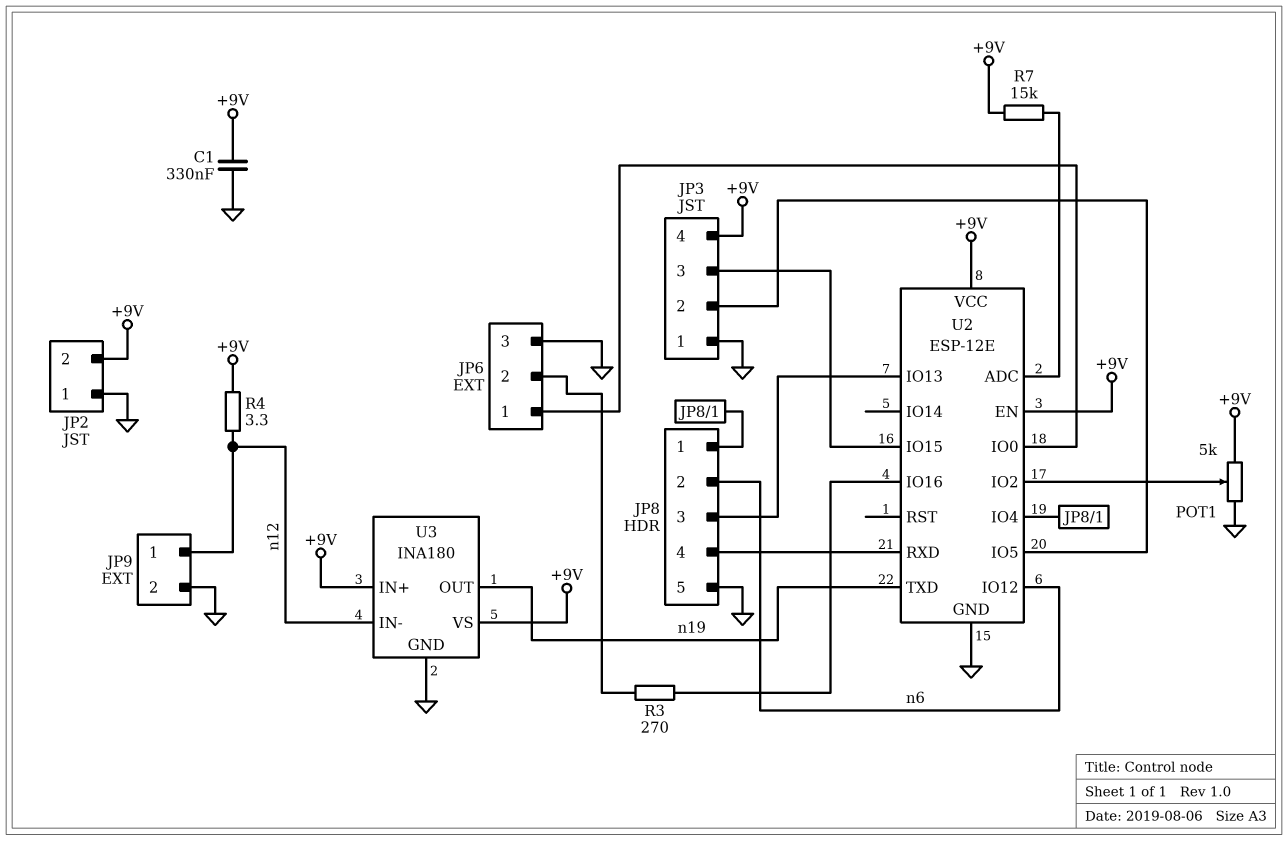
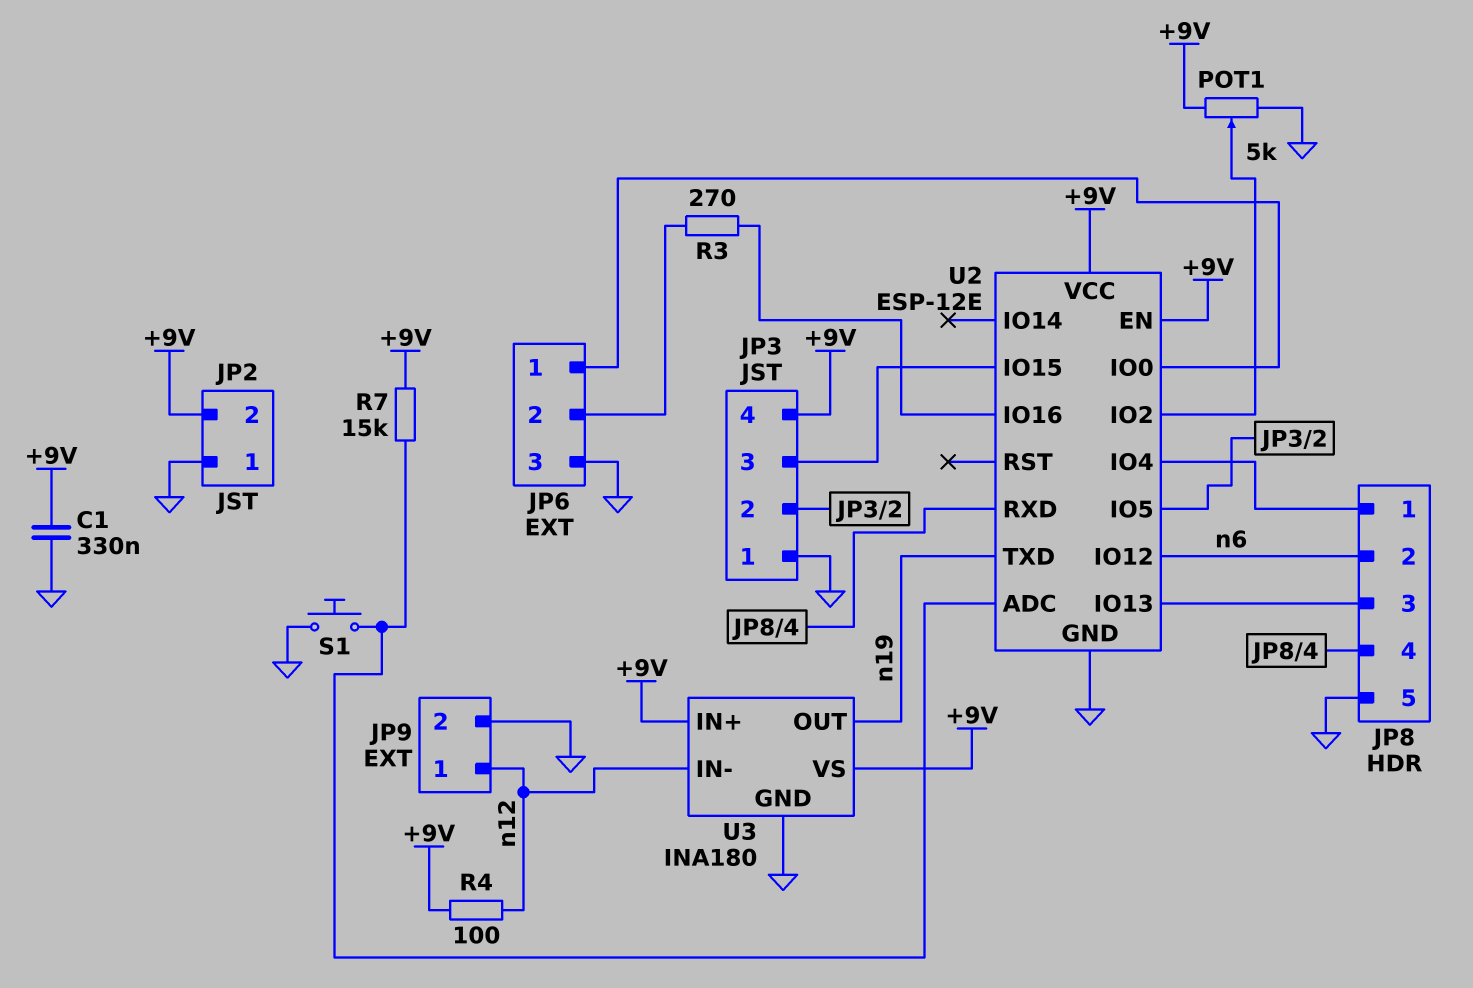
R4: 3.3 (+9V, n12) -> 100 (+9V, n12)
S1: none -> button (GND, U2/ADC)

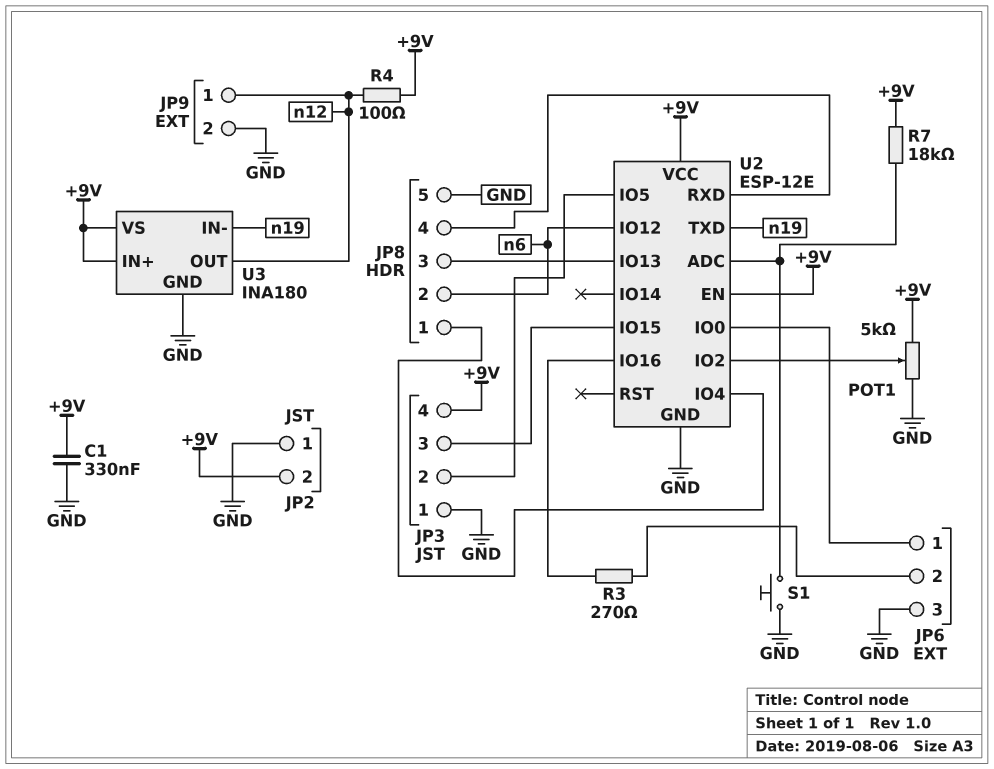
R7: 15k (+9V, U2/ADC) -> 18k (+9V, U2/ADC)
U3 pin IN-: n12 -> n19
U3 pin OUT: n19 -> n12

